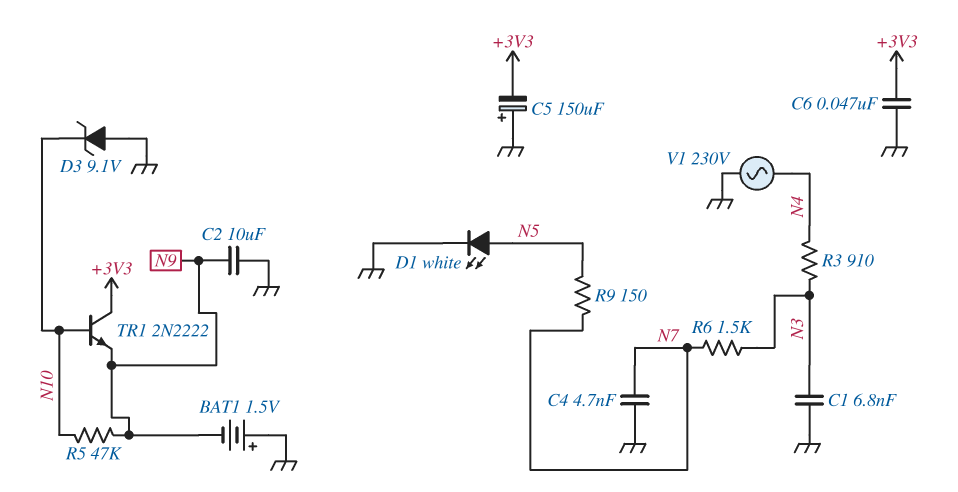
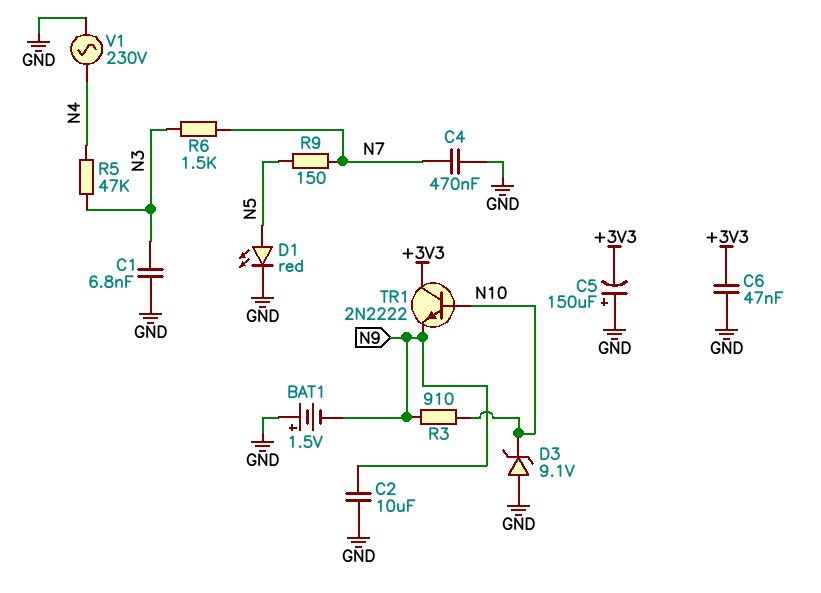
C4: 4.7nF (GND, N7) -> 470nF (GND, N7)
D1: LED white (A N5, K GND) -> LED red (A N5, K GND)
R3: 910 (N3, N4) -> 910 (N9, N10)
R5: 47k (N9, N10) -> 47k (N3, N4)

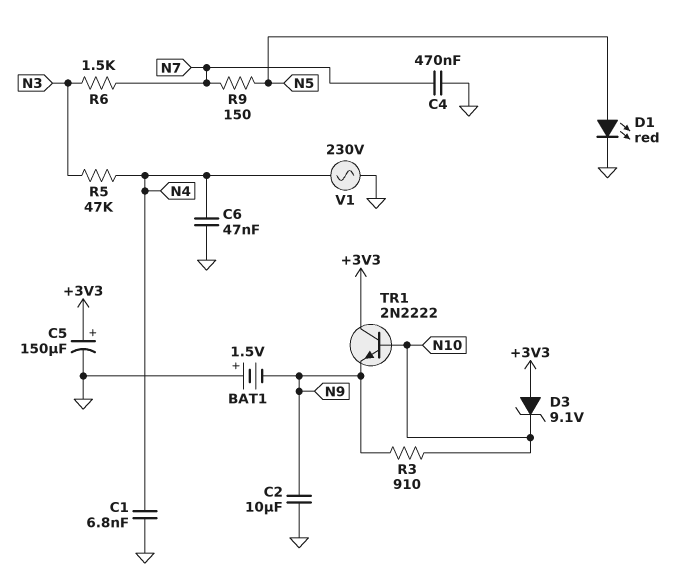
C1: 6.8nF (GND, N3) -> 6.8nF (GND, N4)
C5: 150uF (plus GND, minus +3V3) -> 150uF (plus +3V3, minus GND)
C6: 47nF (+3V3, GND) -> 47nF (GND, N4)
D3: zener 9.1V (A GND, K N10) -> zener 9.1V (A +3V3, K N10)

